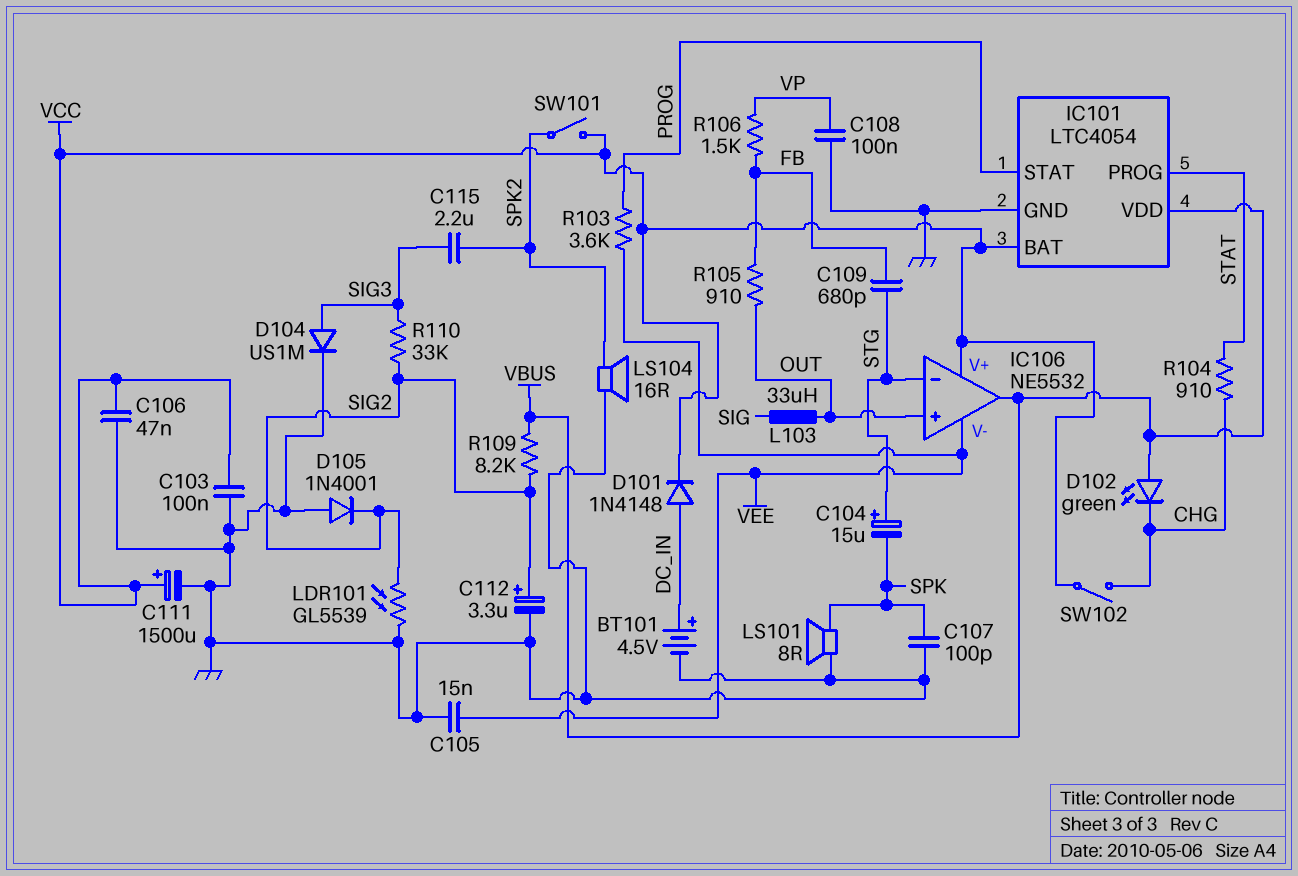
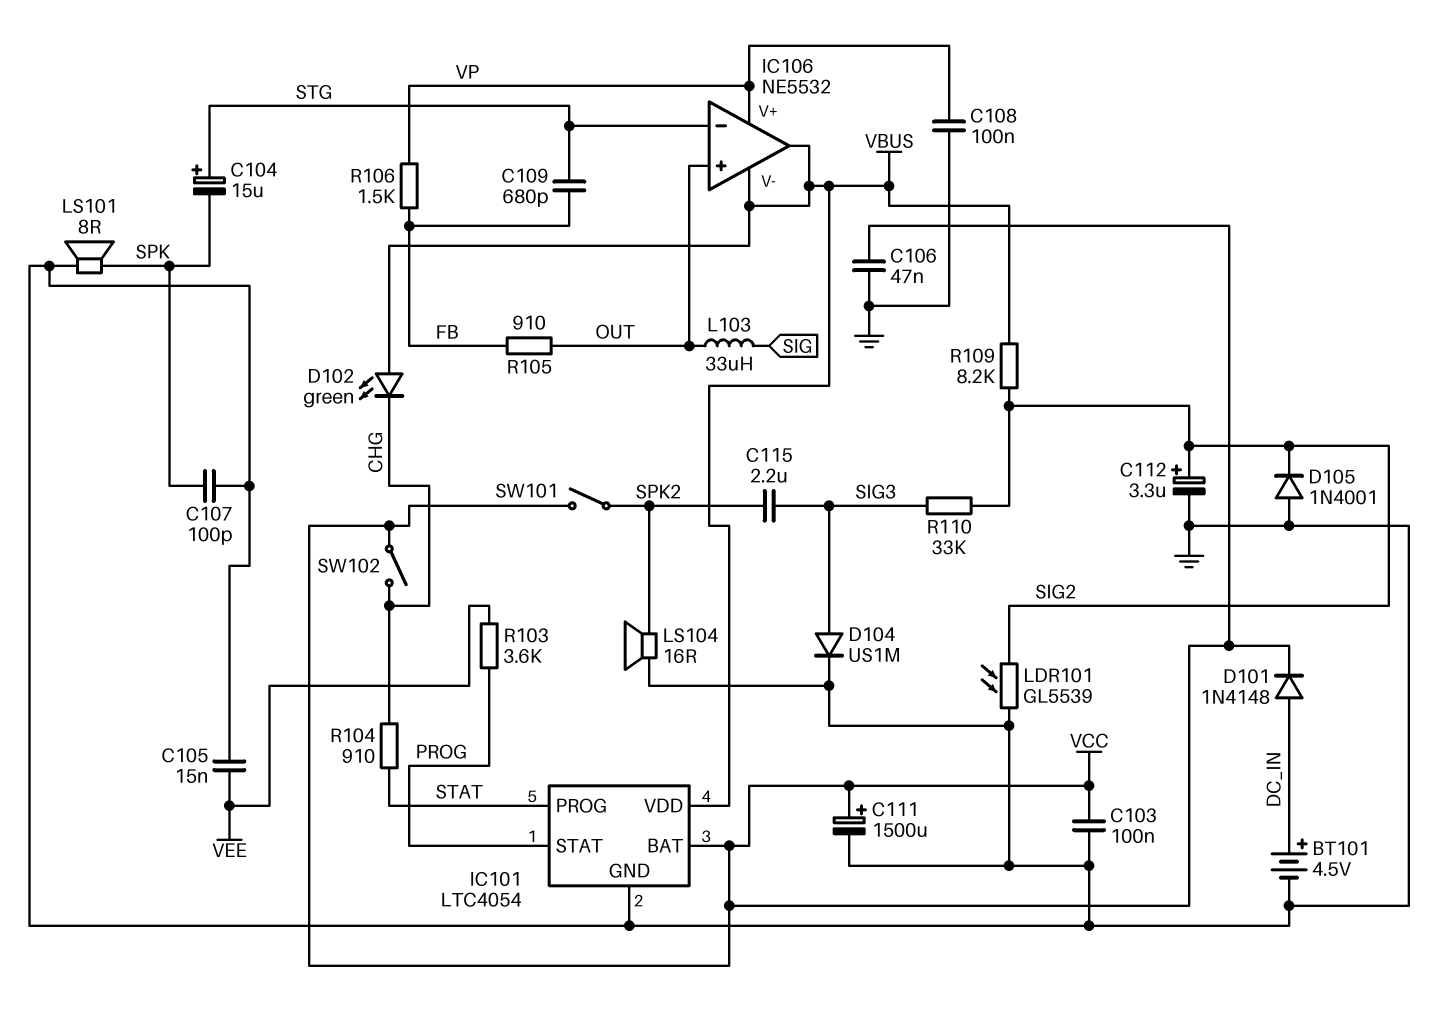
IC106 pin V+: VCC -> VP
IC106 pin V-: VEE -> VBUS

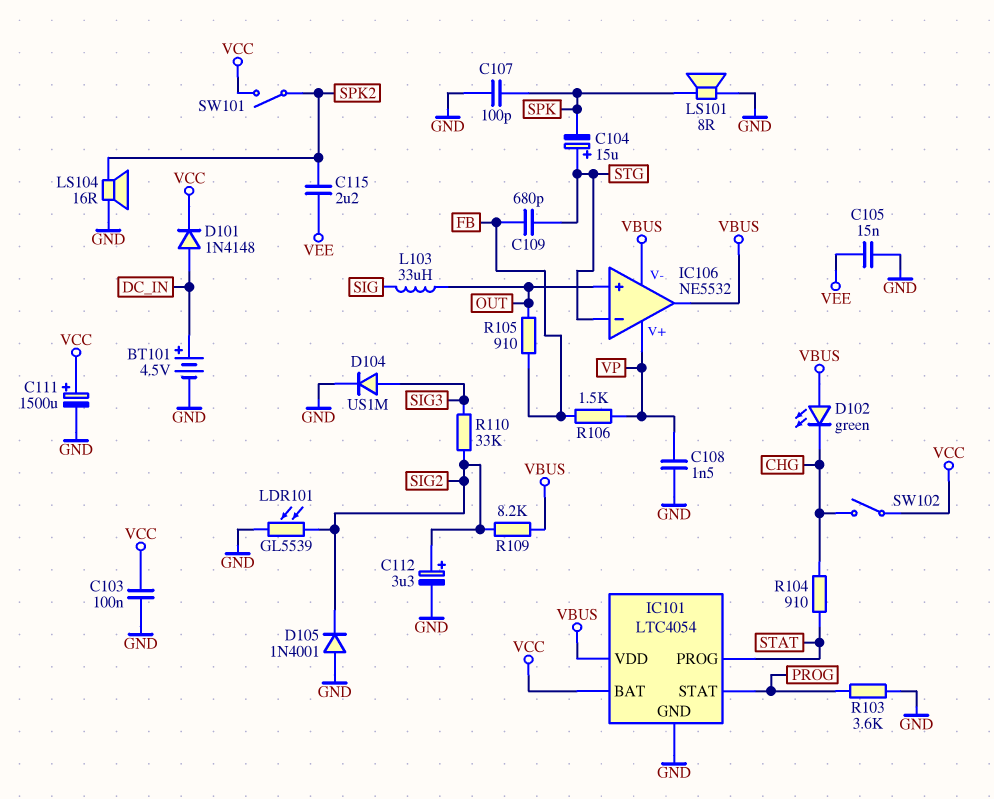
C106: 47nF (GND, VCC) -> none
C108: 100nF (GND, VP) -> 1.5nF (GND, VP)
C115: 2.2uF (SIG3, SPK2) -> 2.2uF (SPK2, VEE)
R103: 3.6k (PROG, VEE) -> 3.6k (GND, PROG)

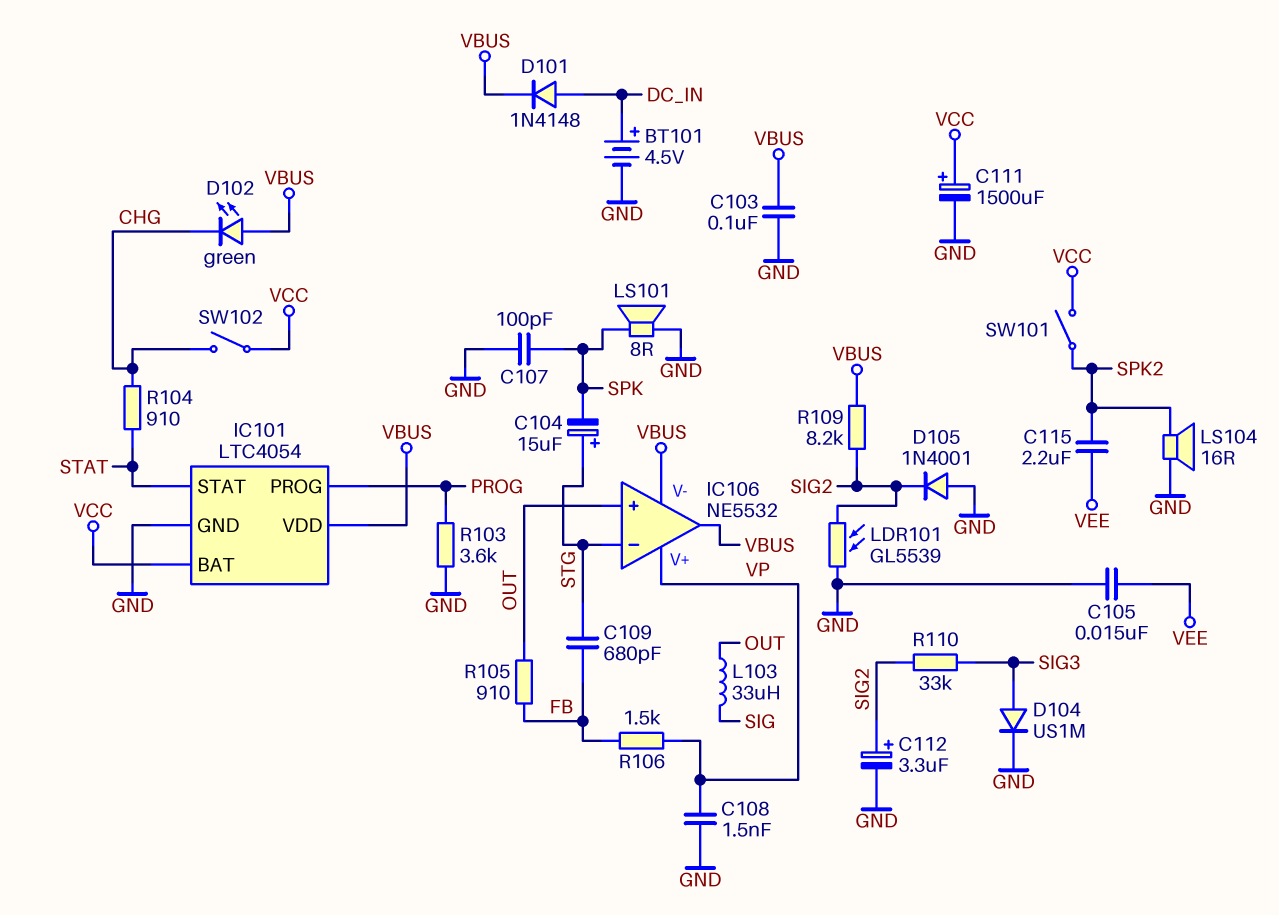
C103: 100nF (GND, VCC) -> 100nF (GND, VBUS)
D101: diode 1N4148 (A DC_IN, K VCC) -> diode 1N4148 (A DC_IN, K VBUS)
IC101 pin PROG: STAT -> PROG
IC101 pin STAT: PROG -> STAT

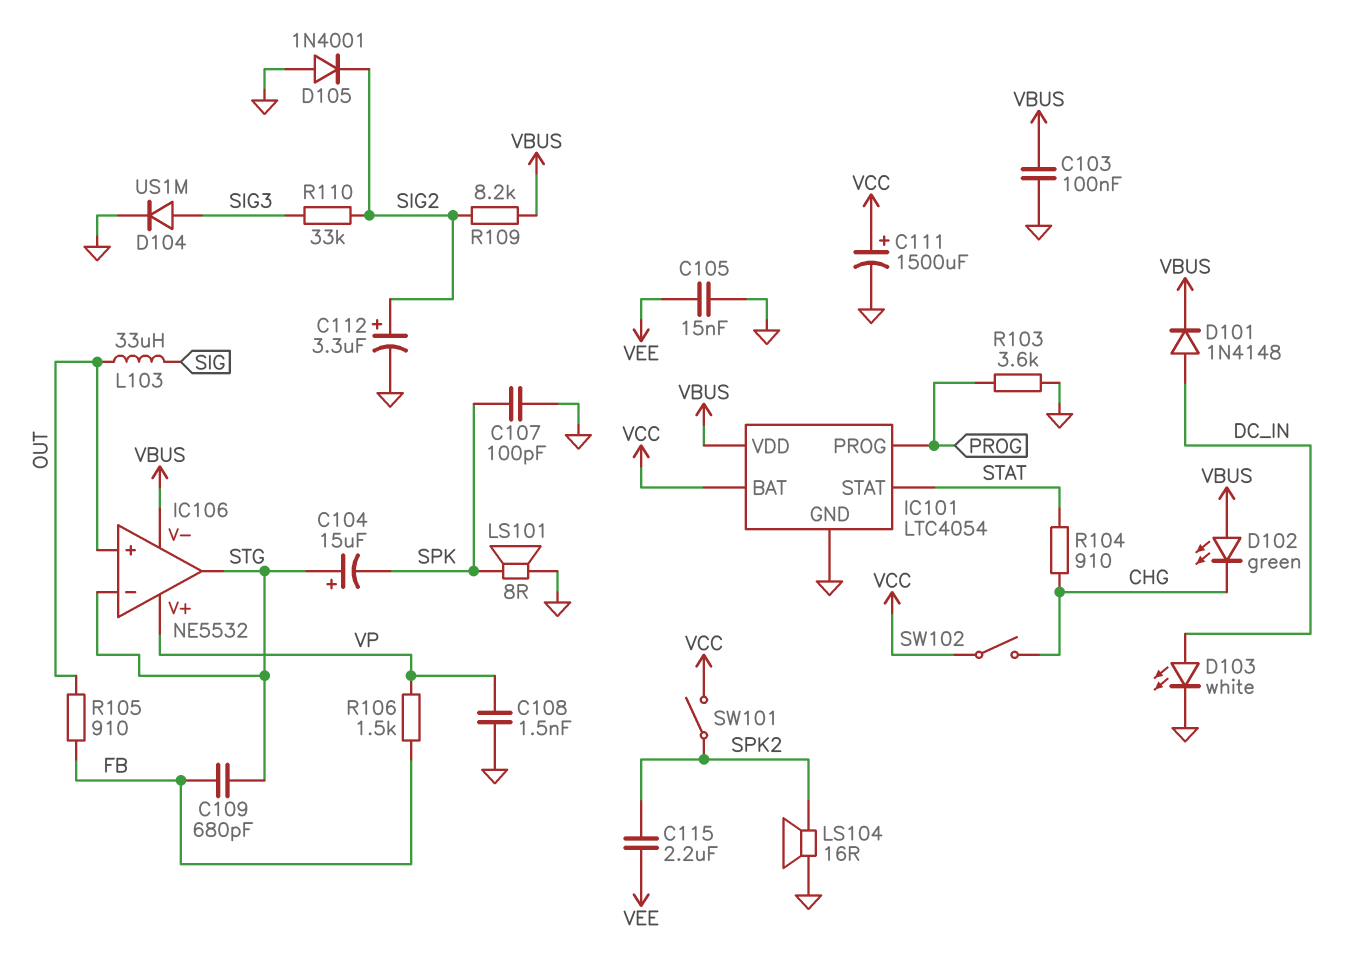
BT101: 4.5V (plus DC_IN, minus GND) -> none
D103: none -> LED white (A DC_IN, K GND)
IC106 pin out: VBUS -> STG
LDR101: GL5539 (GND, SIG2) -> none

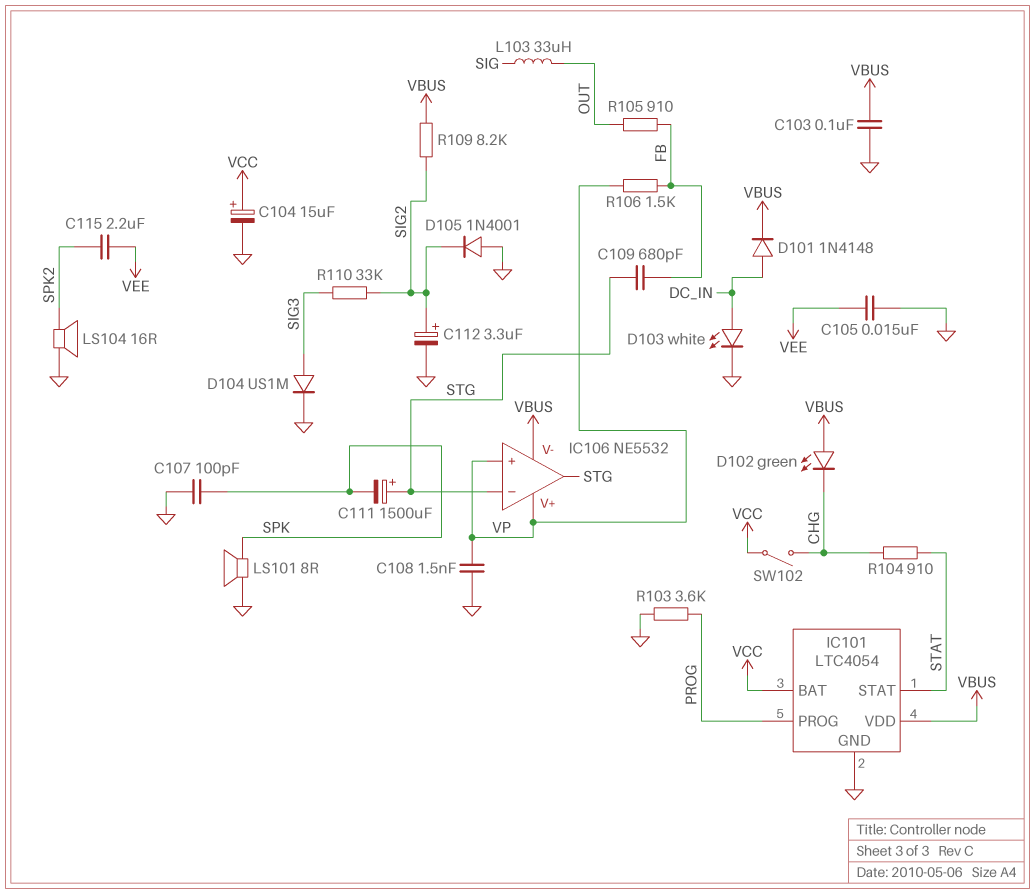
C104: 15uF (plus STG, minus SPK) -> 15uF (plus VCC, minus GND)
C111: 1500uF (plus VCC, minus GND) -> 1500uF (plus STG, minus SPK)
IC106 pin in+: OUT -> VP
SW101: switch (SPK2, VCC) -> none

